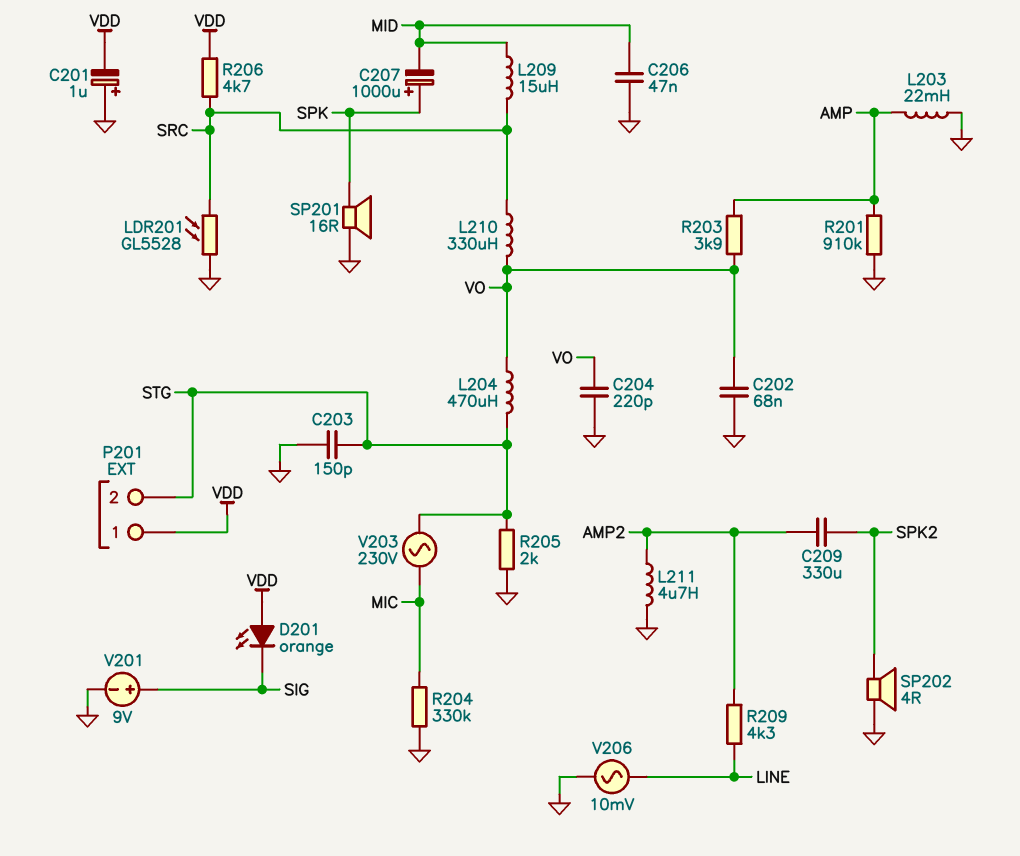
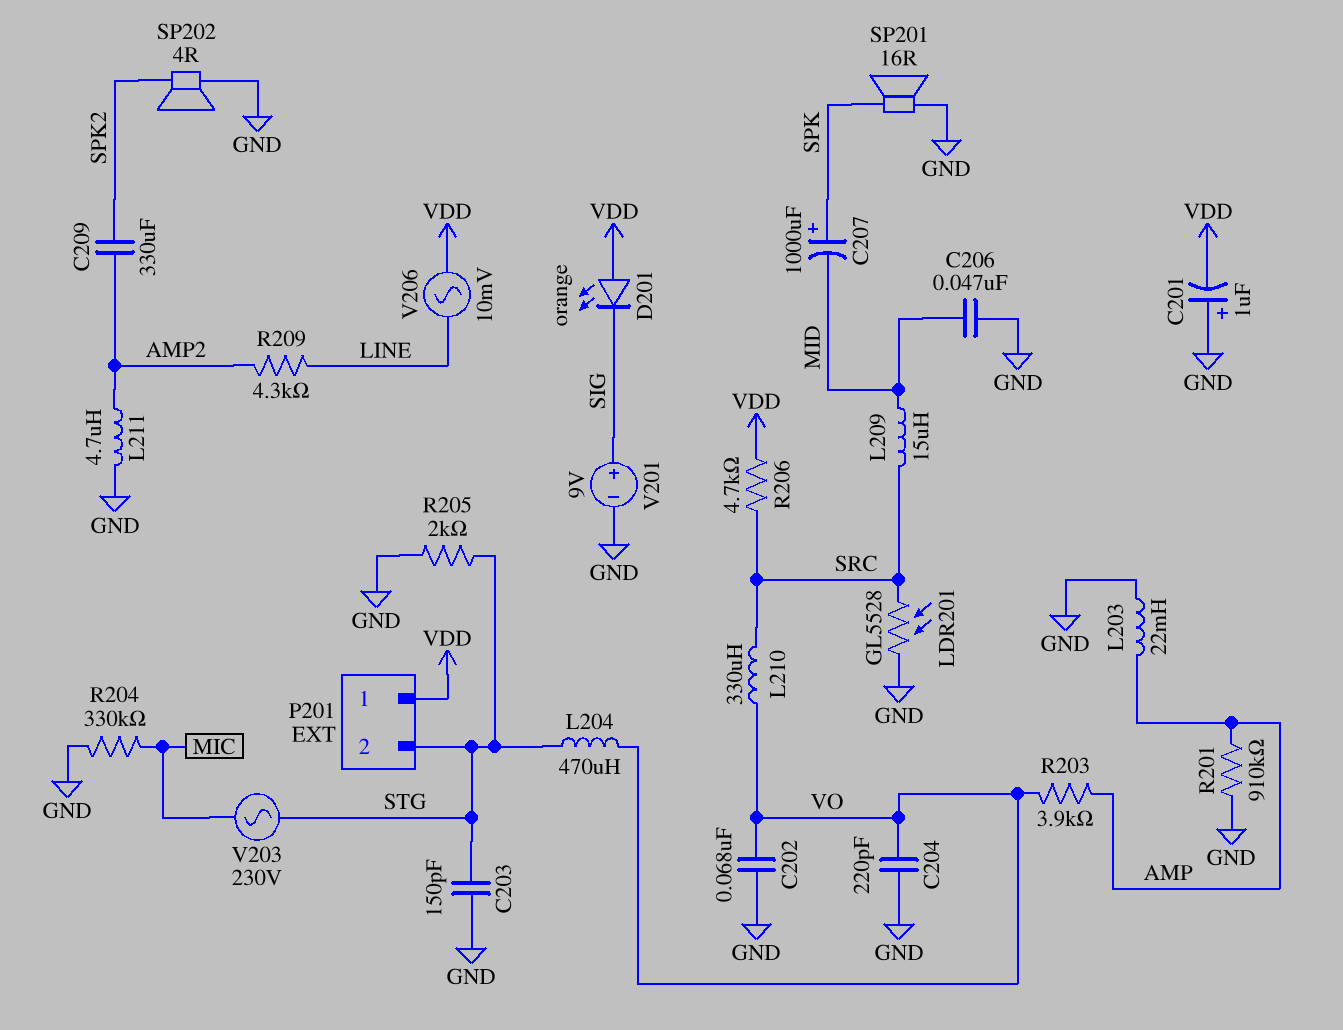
V206: AC 10mV (GND, LINE) -> AC 10mV (LINE, VDD)

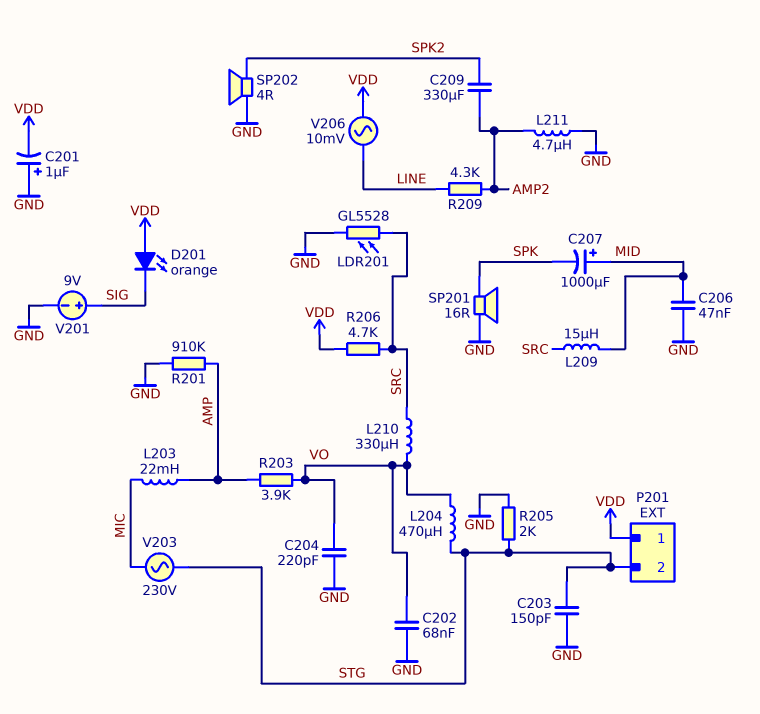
C207: 1000uF (plus SPK, minus MID) -> 1000uF (plus MID, minus SPK)
L203: 22mH (AMP, GND) -> 22mH (AMP, MIC)
R204: 330k (GND, MIC) -> none

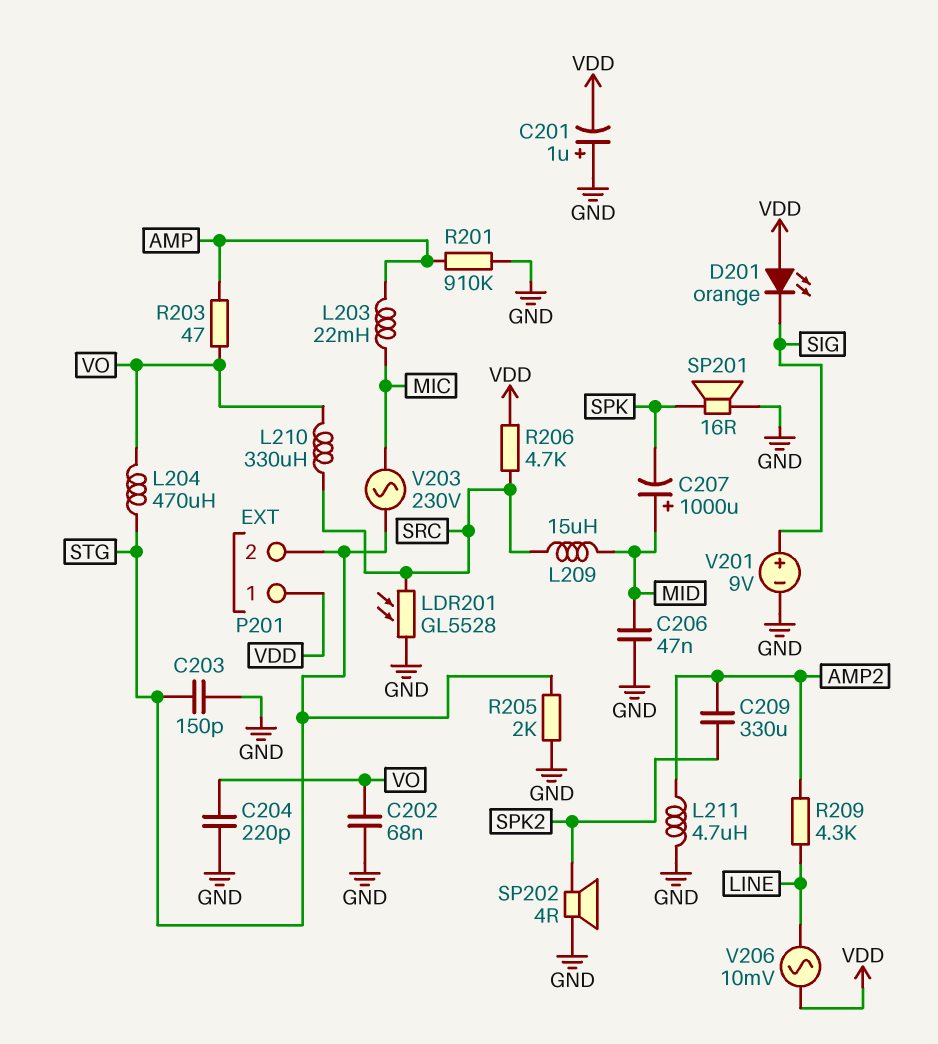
R203: 3.9k (AMP, VO) -> 47 (AMP, VO)

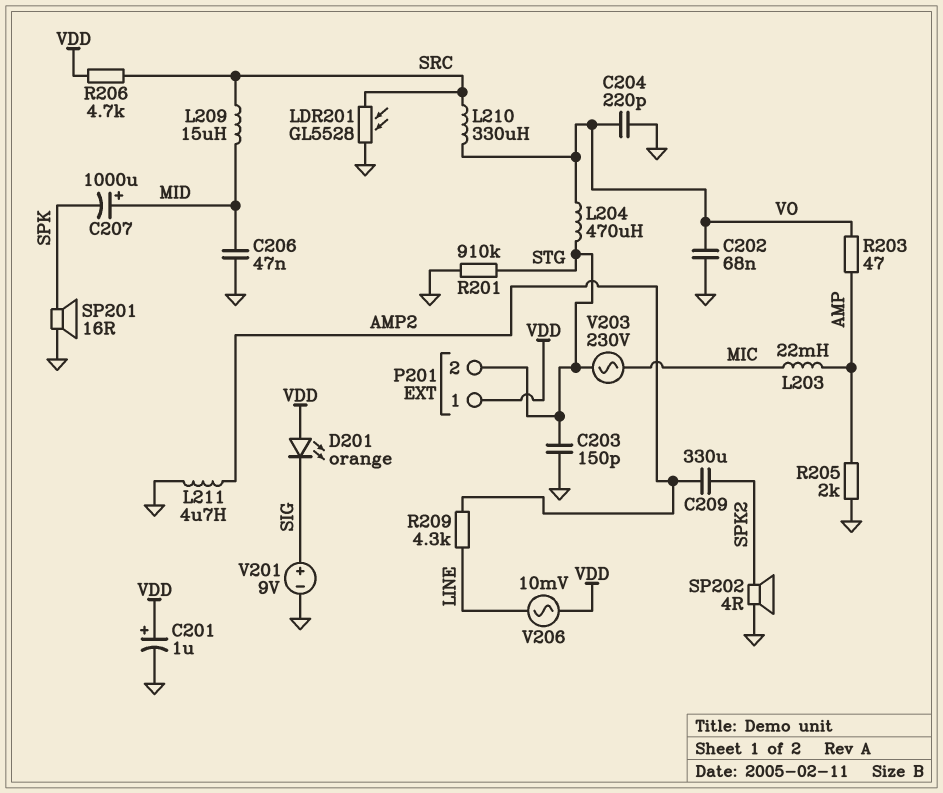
C201: 1uF (plus GND, minus VDD) -> 1uF (plus VDD, minus GND)
R201: 910k (AMP, GND) -> 910k (GND, STG)
R205: 2k (GND, STG) -> 2k (AMP, GND)

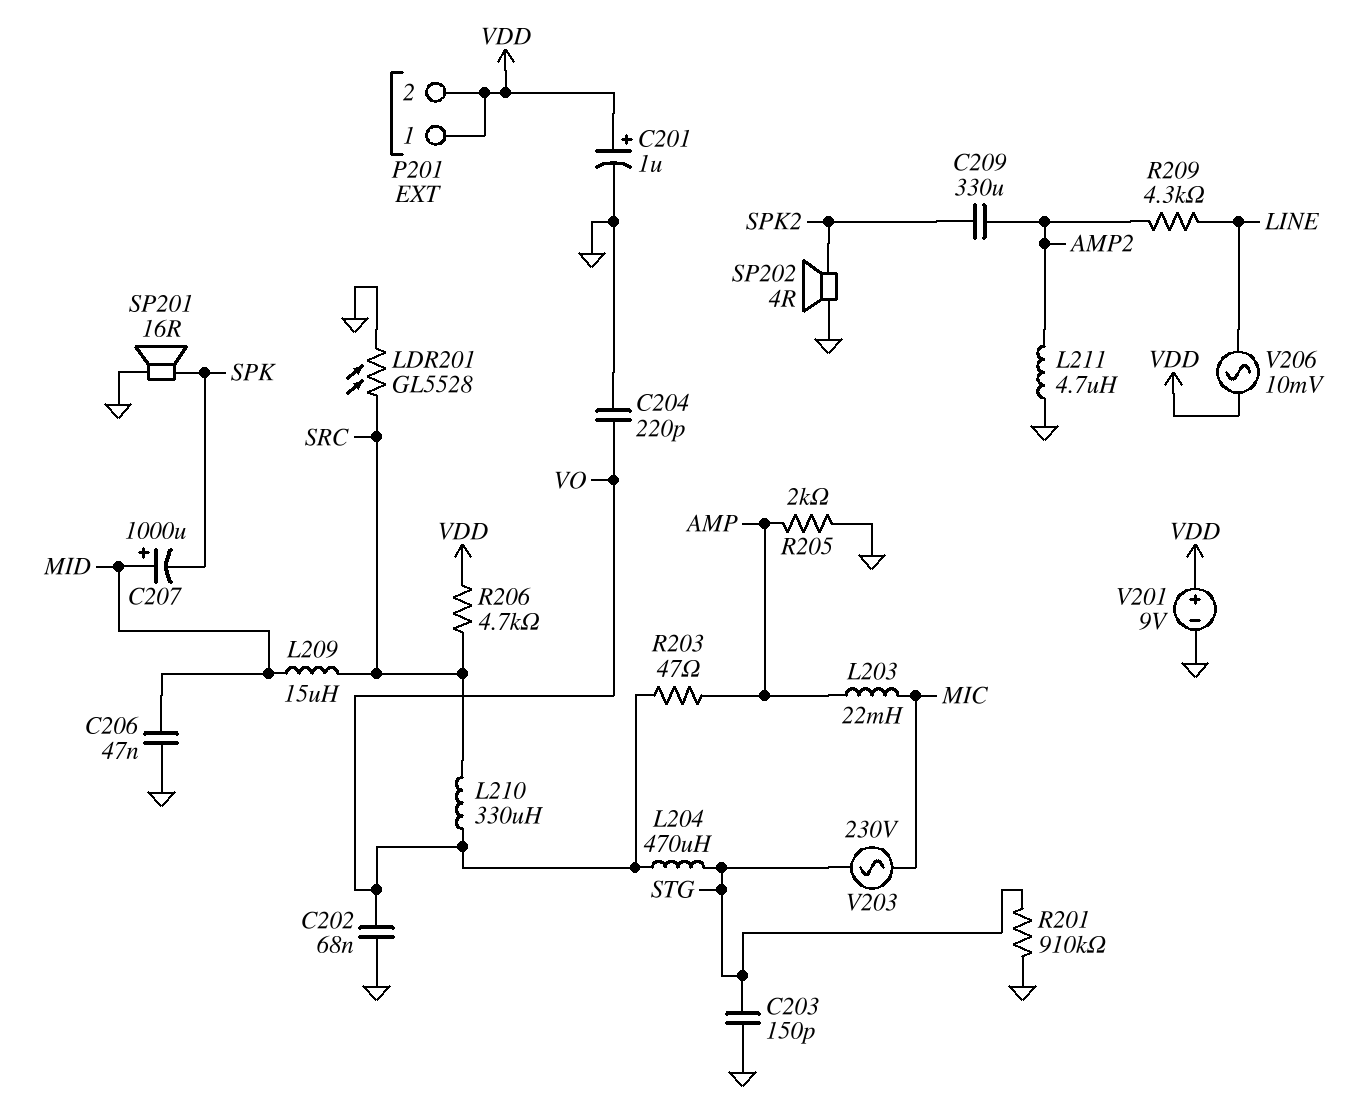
D201: LED orange (A VDD, K SIG) -> none
P201 pin 2: STG -> VDD
V201: 9V (plus SIG, minus GND) -> 9V (plus VDD, minus GND)

